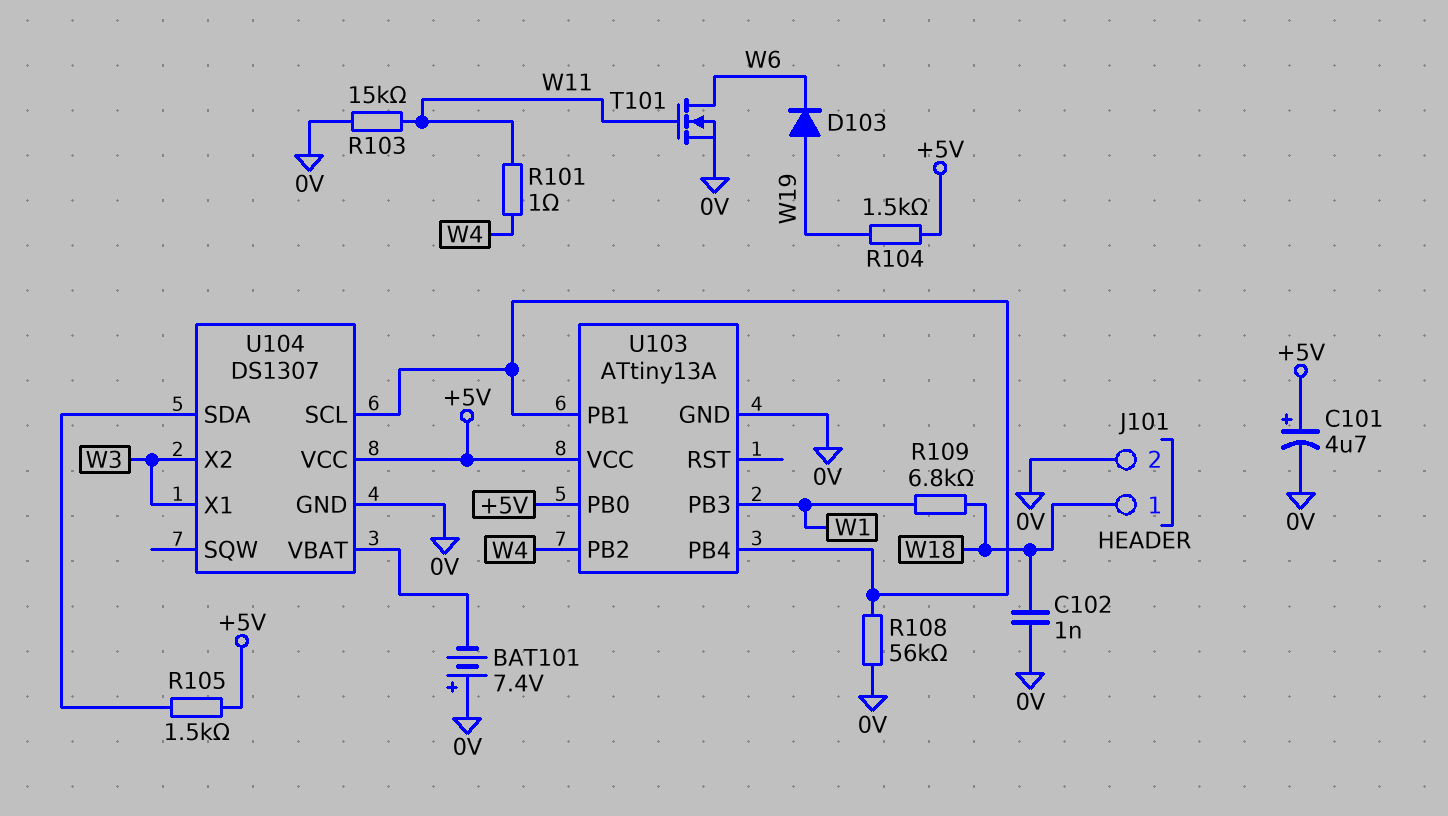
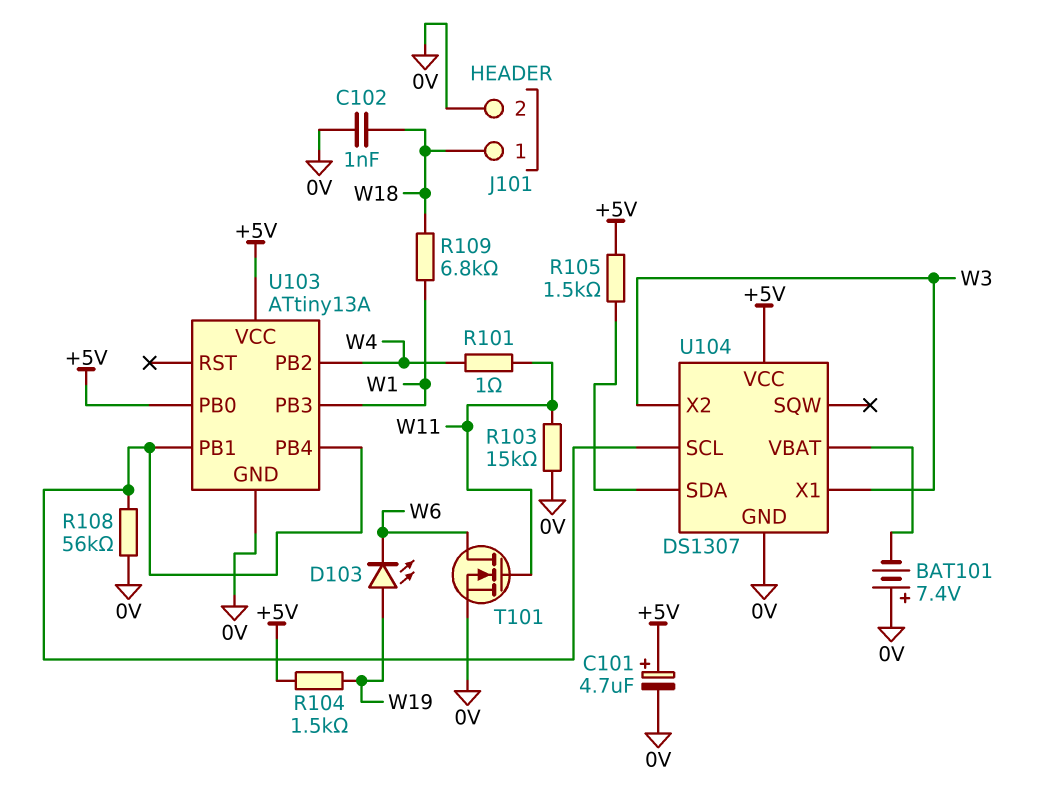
D103: diode (A W19, K W6) -> LED (A W19, K W6)

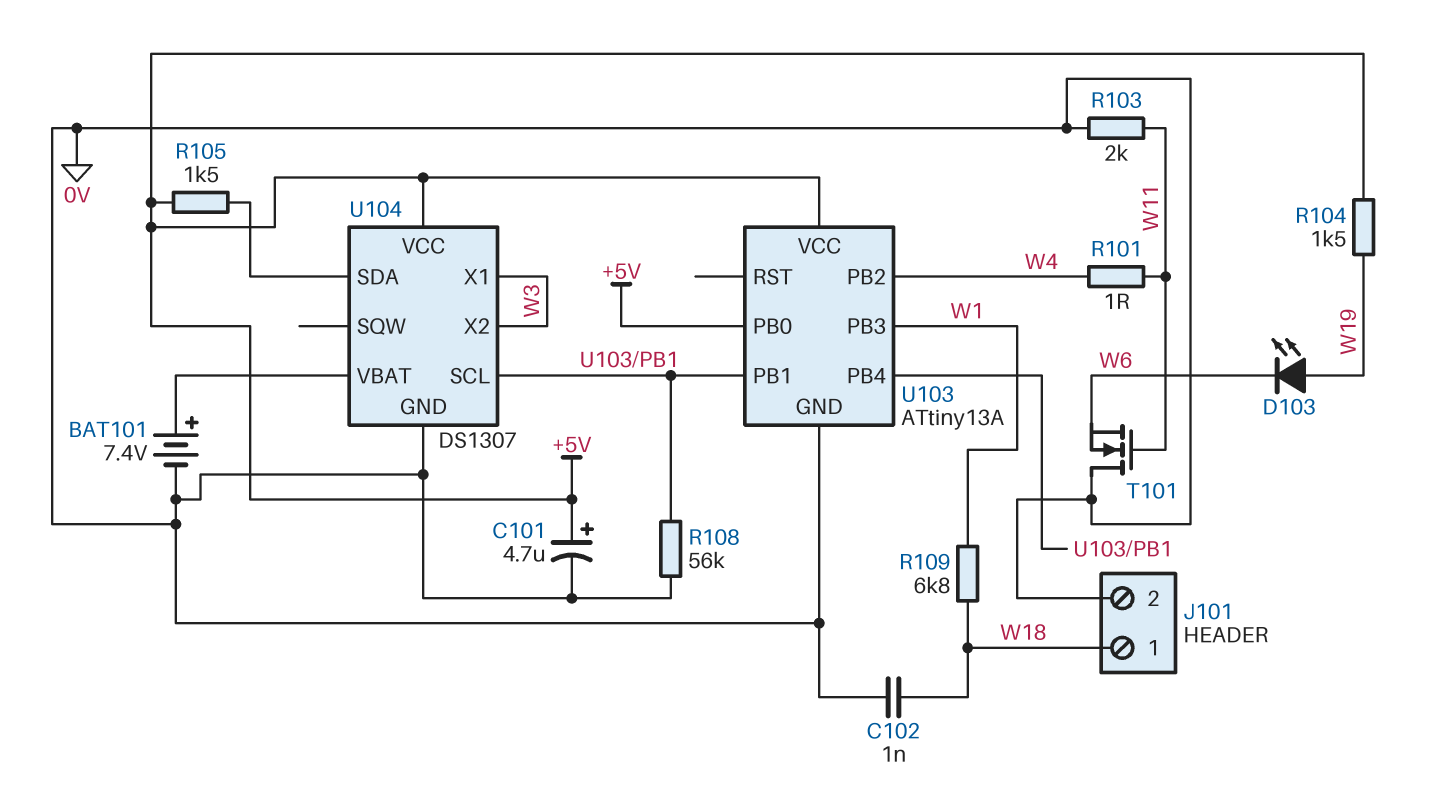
BAT101: 7.4V (plus 0V, minus U104/VBAT) -> 7.4V (plus U104/VBAT, minus 0V)
R103: 15k (0V, W11) -> 2k (0V, W11)
T101: NMOS (G W11, D W6, S 0V) -> NMOS (G W11, D 0V, S W6)

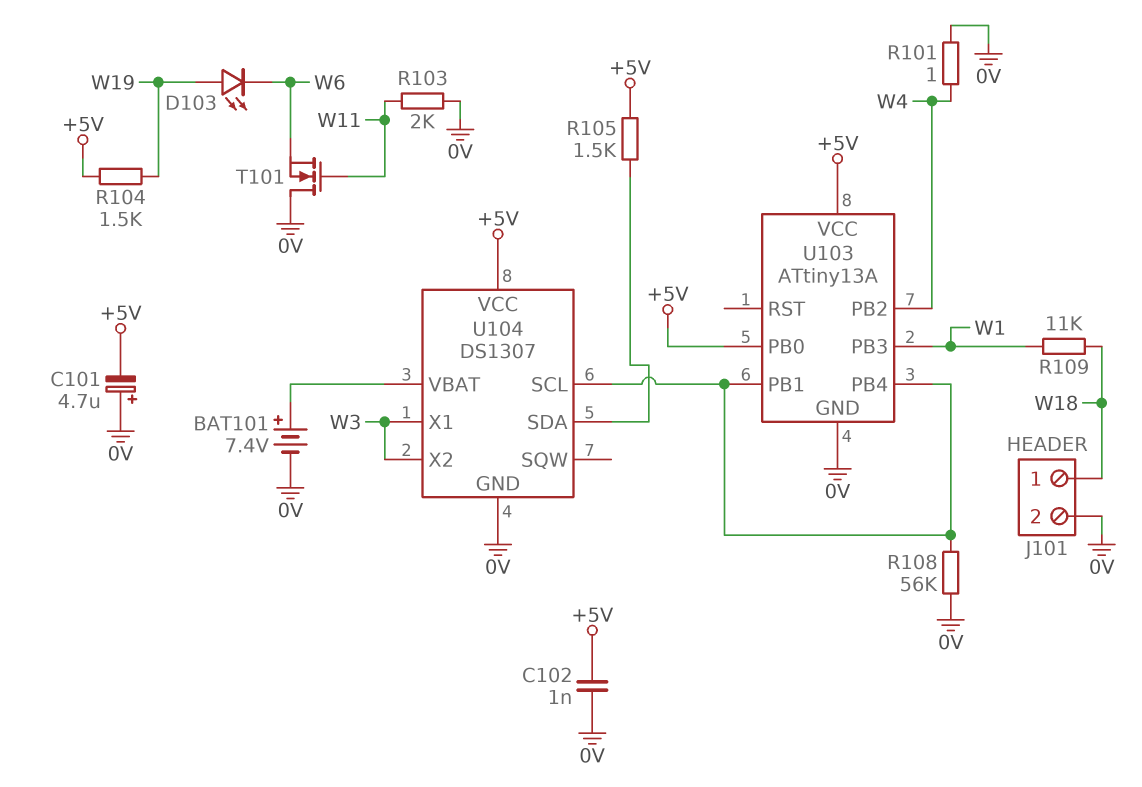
C101: 4.7uF (plus +5V, minus 0V) -> 4.7uF (plus 0V, minus +5V)
C102: 1nF (0V, W18) -> 1nF (+5V, 0V)
R101: 1 (W4, W11) -> 1 (0V, W4)
R109: 6.8k (W1, W18) -> 11k (W1, W18)

